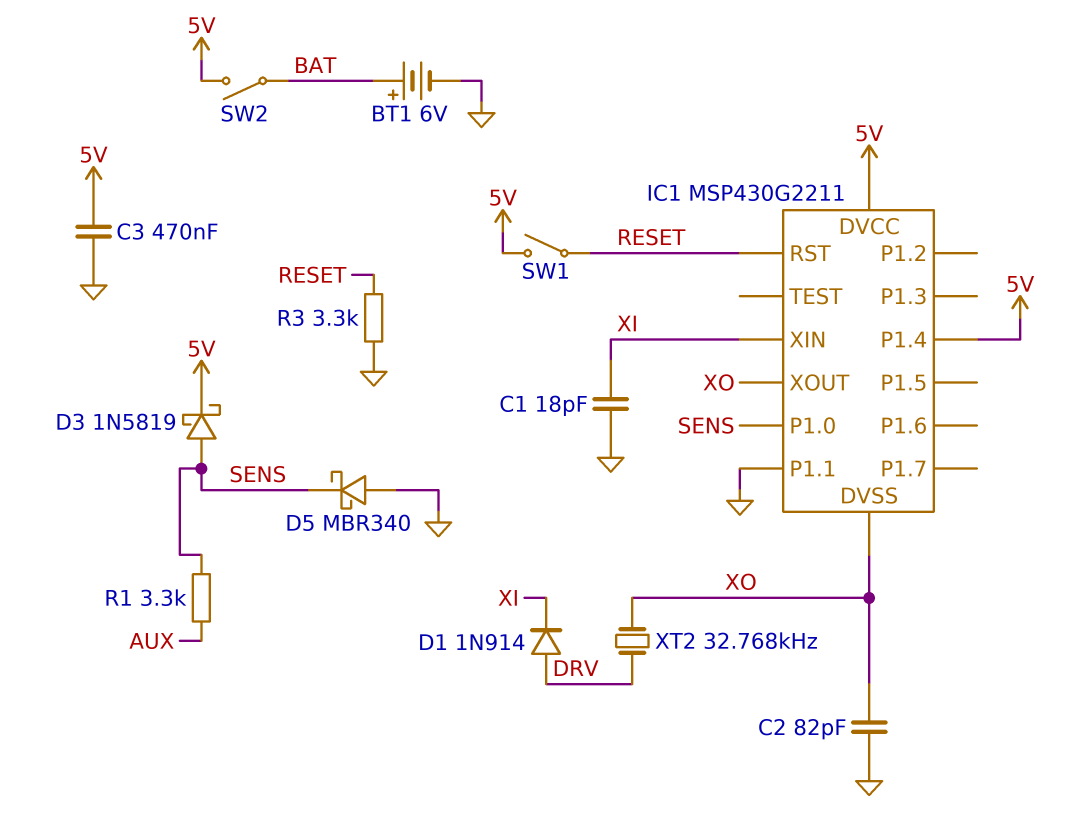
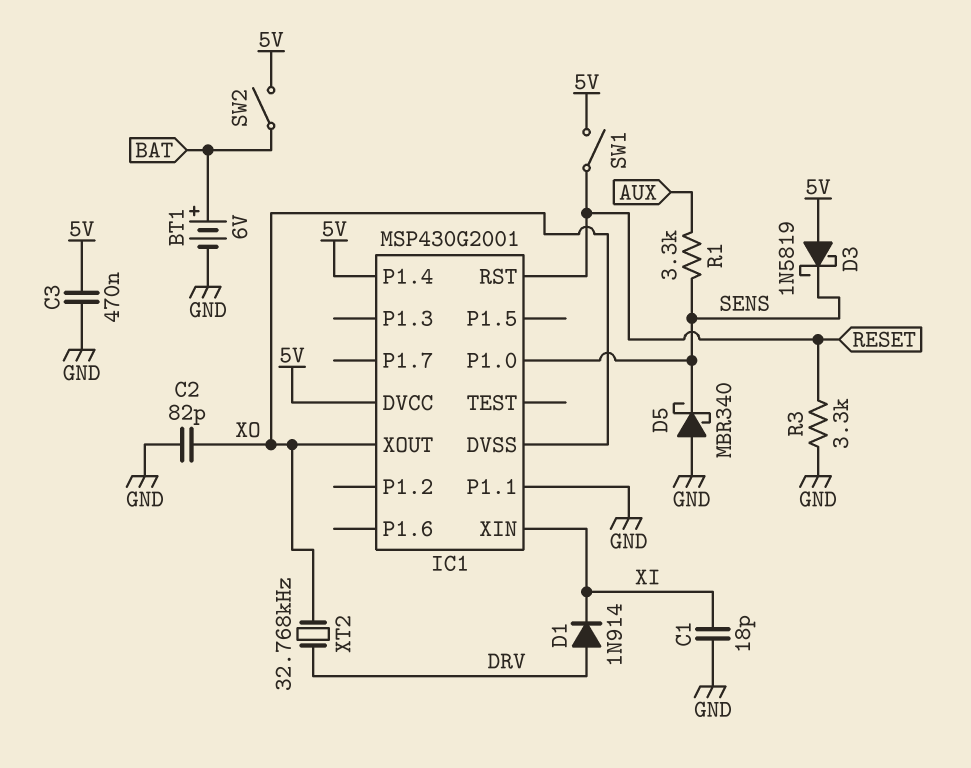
D3: schottky 1N5819 (A SENS, K 5V) -> schottky 1N5819 (A 5V, K SENS)
IC1: MSP430G2211 -> MSP430G2001

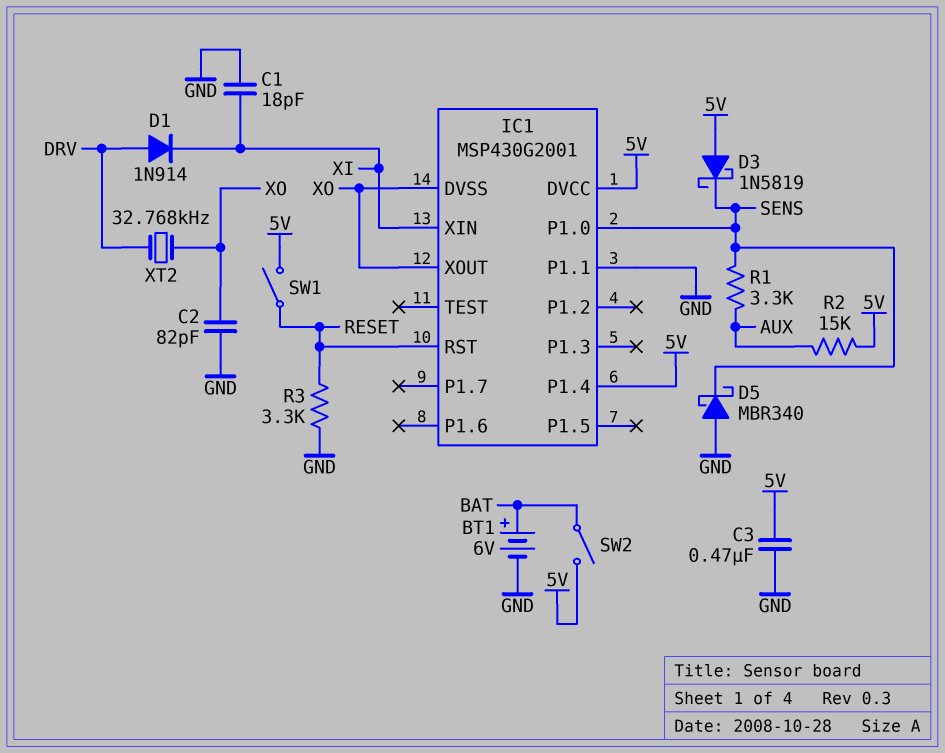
R2: none -> 15k (5V, AUX)

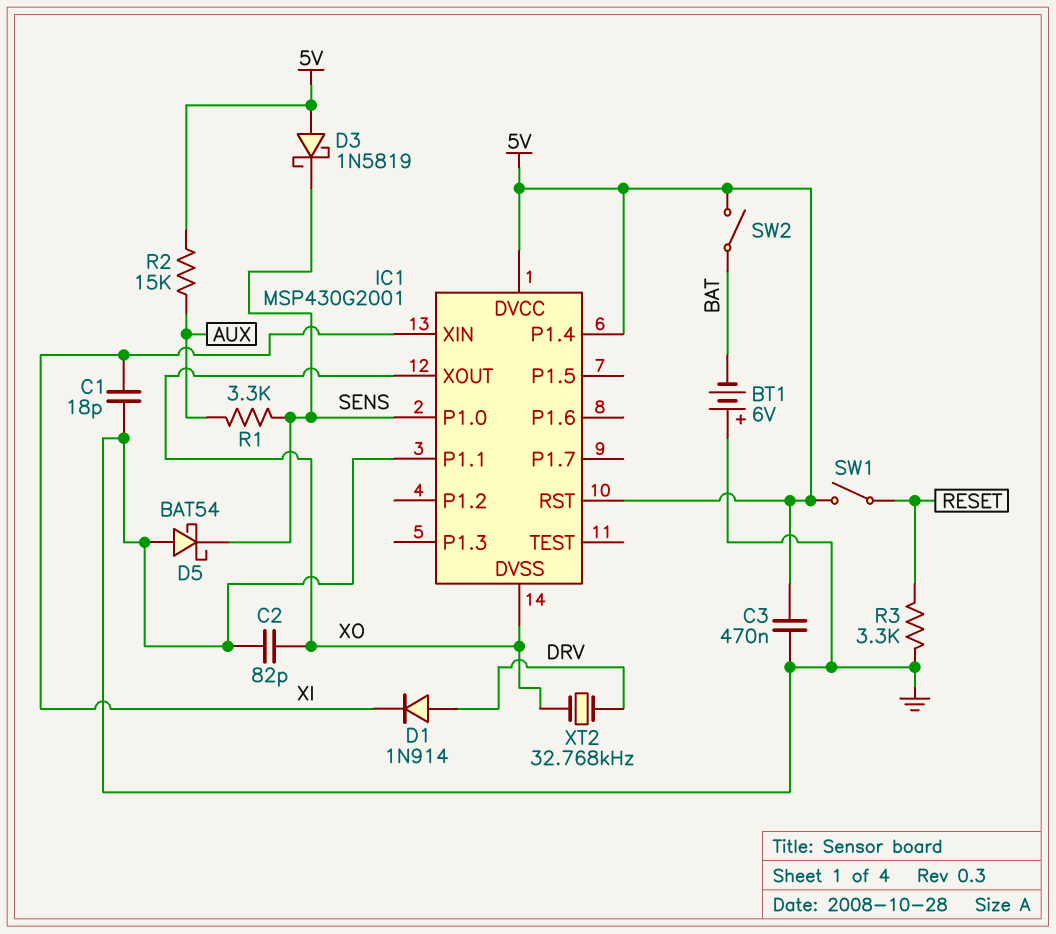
BT1: 6V (plus BAT, minus GND) -> 6V (plus GND, minus BAT)
D5: schottky MBR340 (A GND, K SENS) -> schottky BAT54 (A GND, K SENS)
IC1 pin RST: RESET -> 5V

